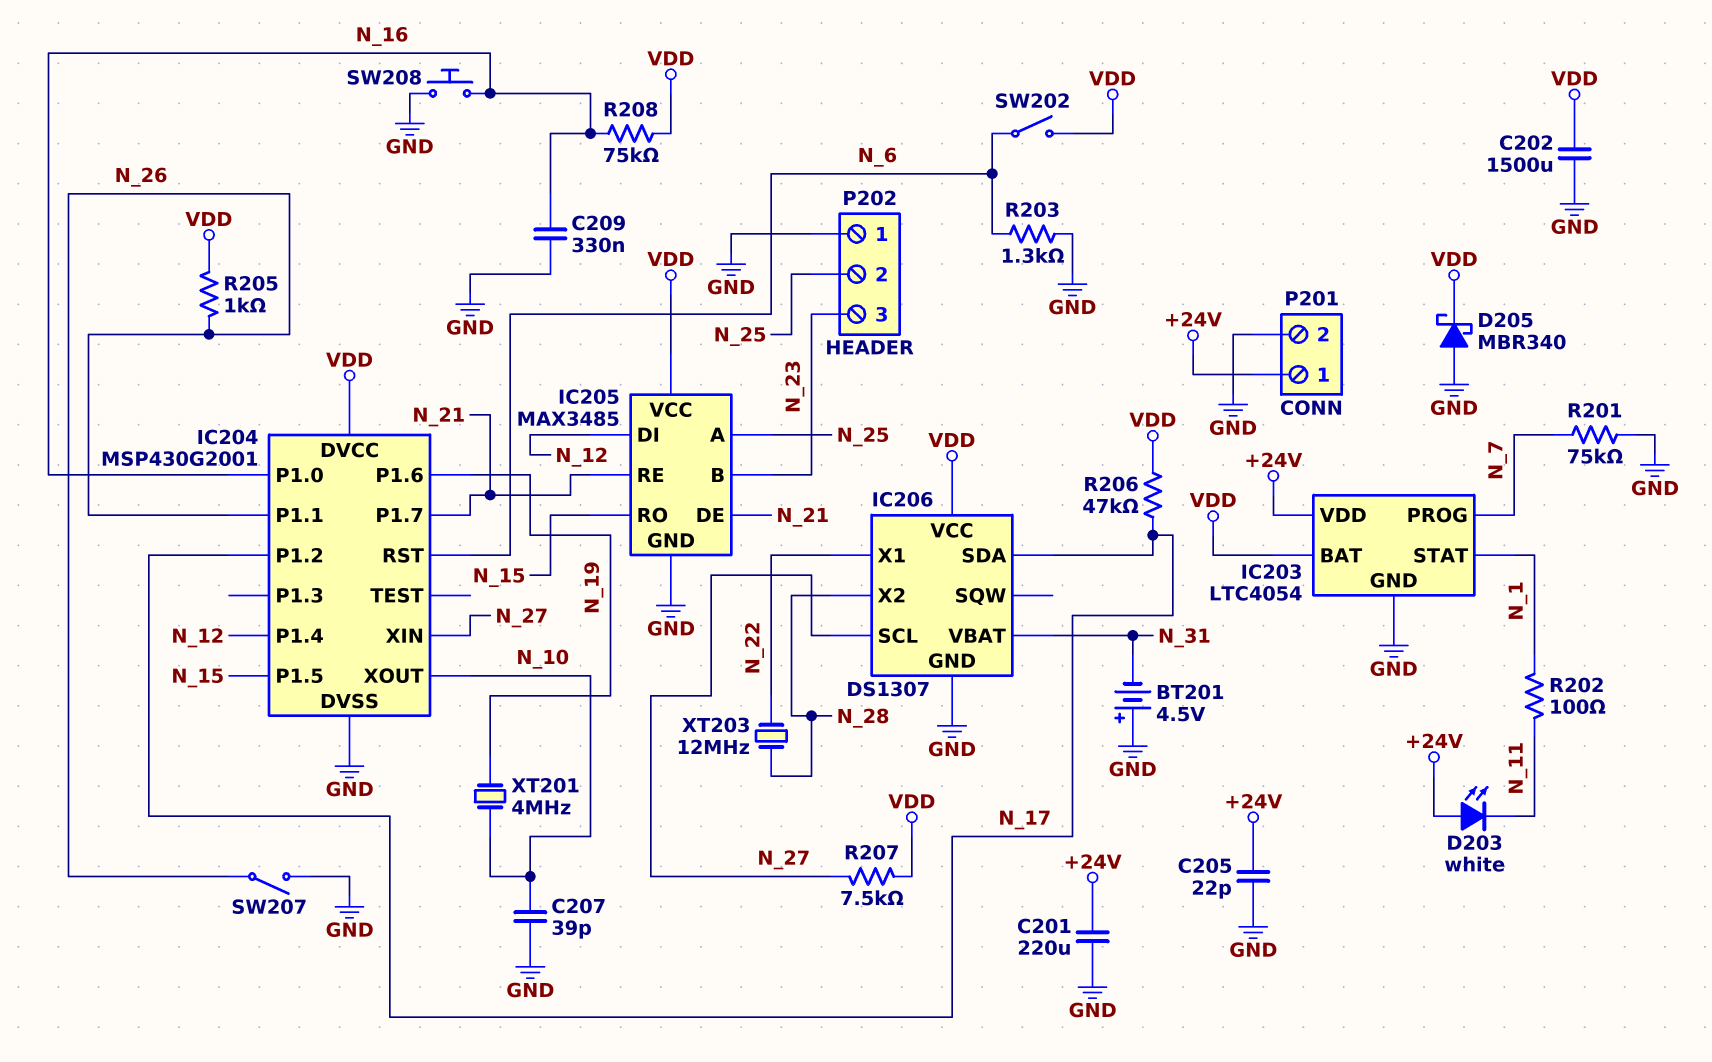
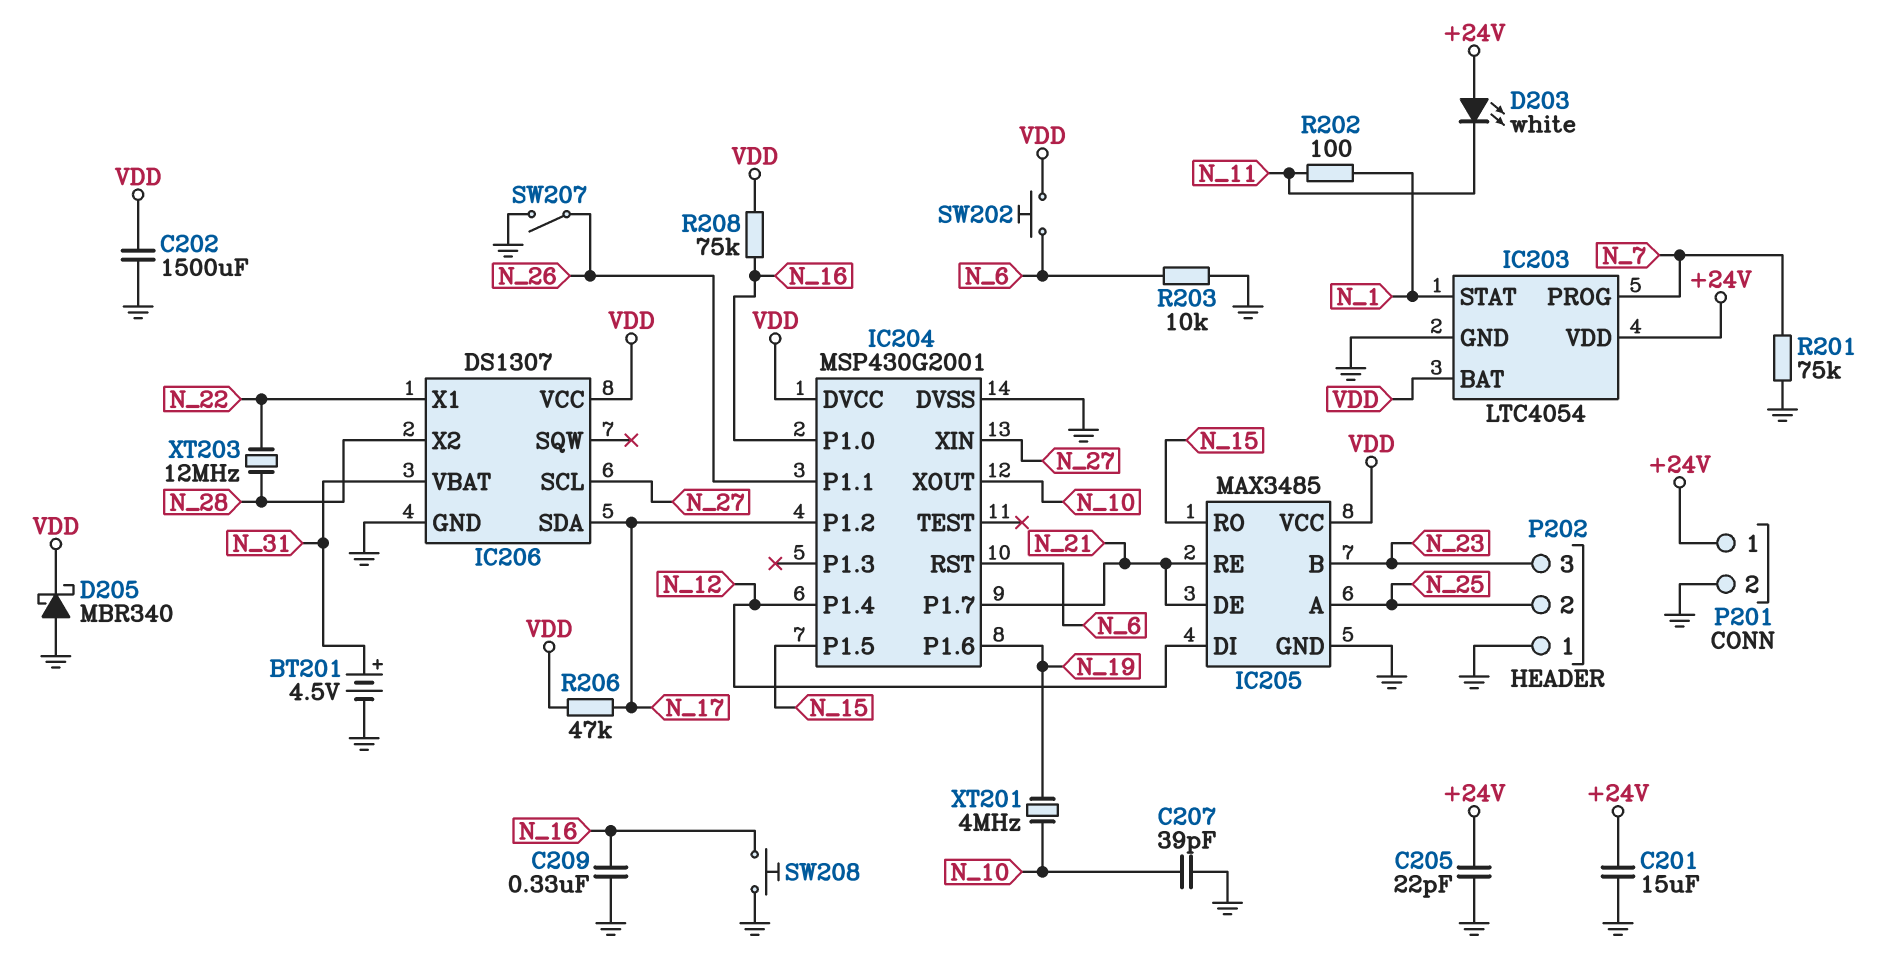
BT201: 4.5V (plus GND, minus N_31) -> 4.5V (plus N_31, minus GND)
C201: 220uF (+24V, GND) -> 15uF (+24V, GND)
R203: 1.3k (GND, N_6) -> 10k (GND, N_6)
R205: 1k (N_26, VDD) -> none
R207: 7.5k (N_27, VDD) -> none
SW202: switch (N_6, VDD) -> button (N_6, VDD)

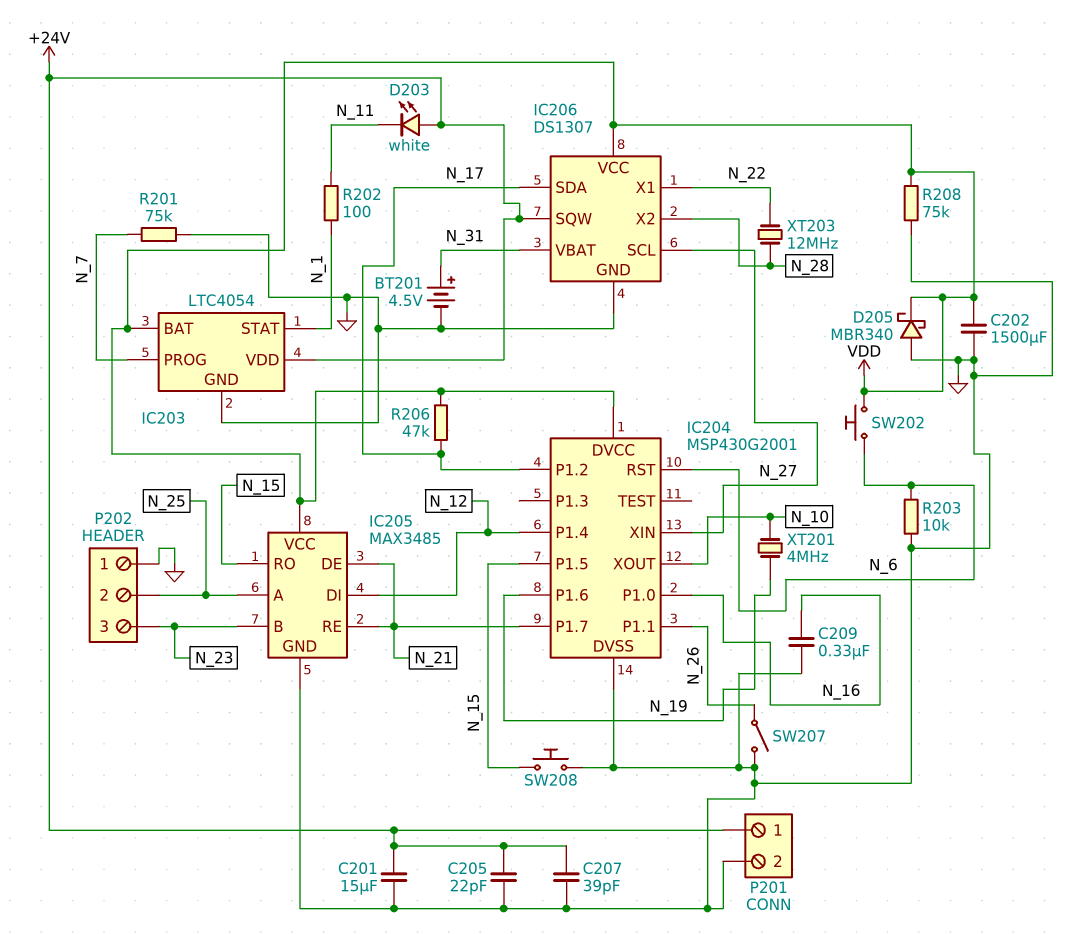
C207: 39pF (GND, N_10) -> 39pF (+24V, GND)
IC206 pin SQW: none -> +24V
R208: 75k (N_16, VDD) -> 75k (GND, VDD)
SW208: button (GND, N_16) -> button (GND, N_15)

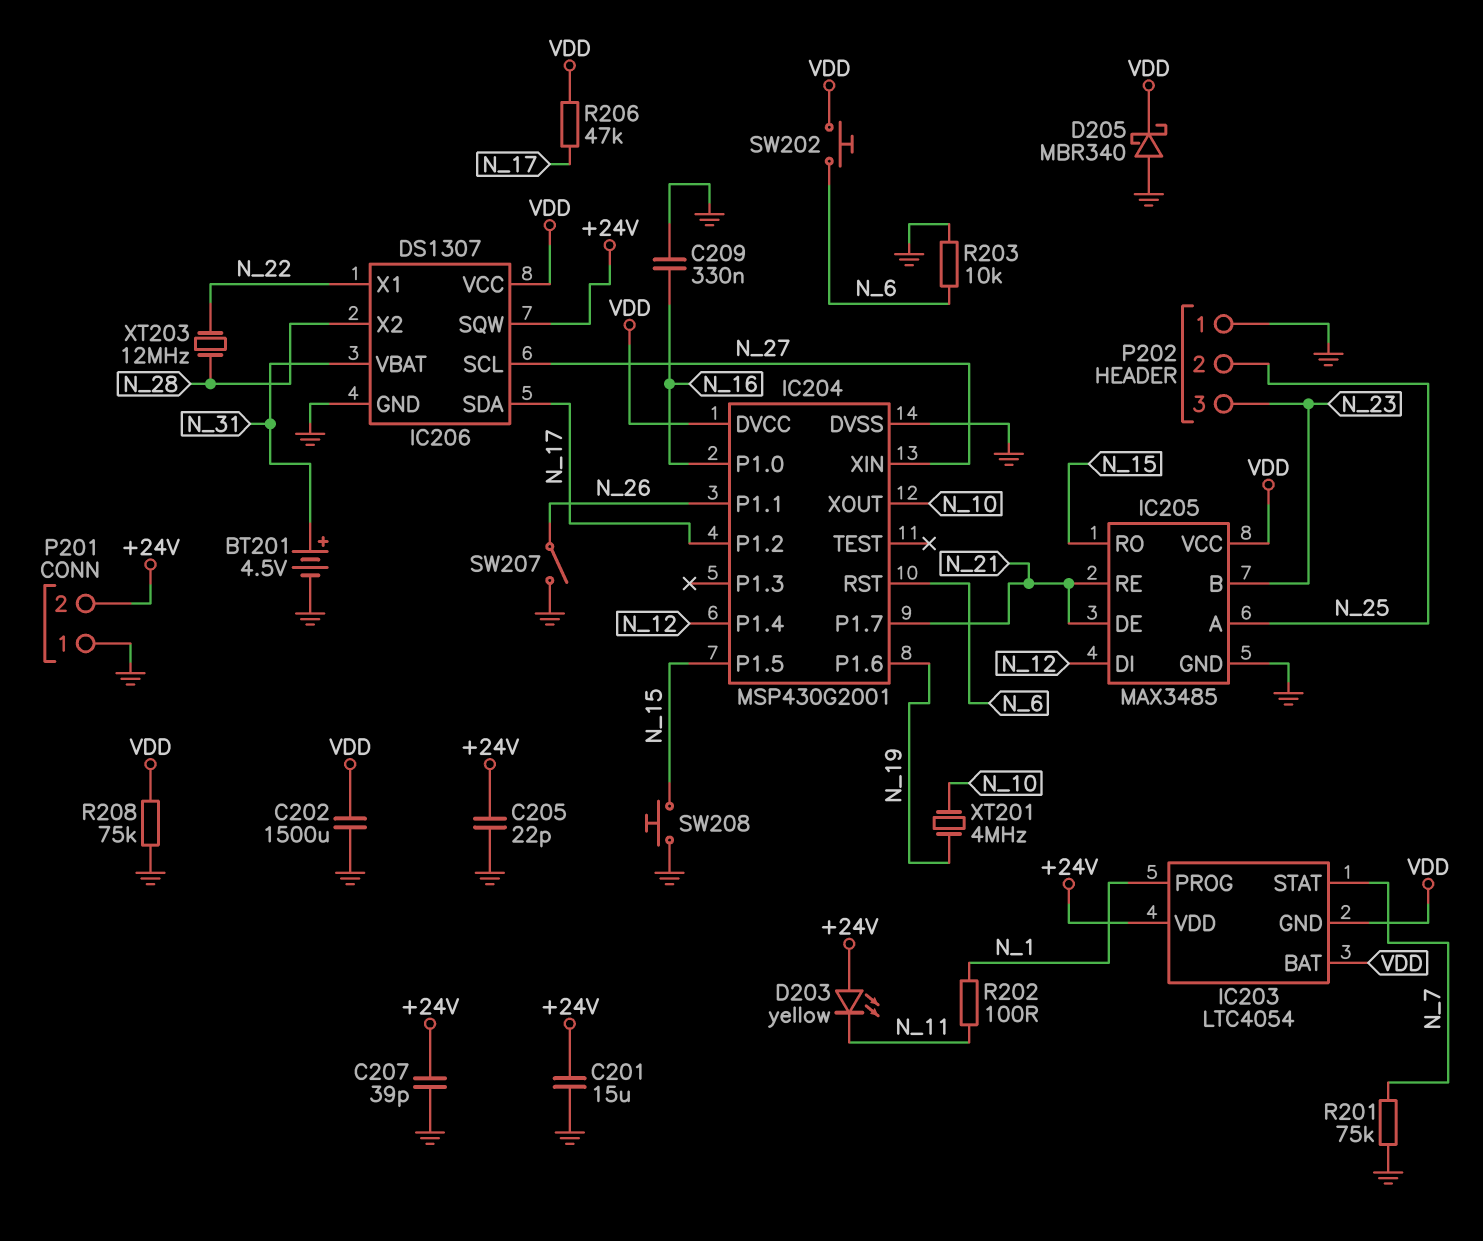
D203: LED white (A +24V, K N_11) -> LED yellow (A +24V, K N_11)
IC203 pin GND: GND -> VDD
IC203 pin PROG: N_7 -> N_1
IC203 pin STAT: N_1 -> N_7
P201 pin 1: +24V -> GND
P201 pin 2: GND -> +24V

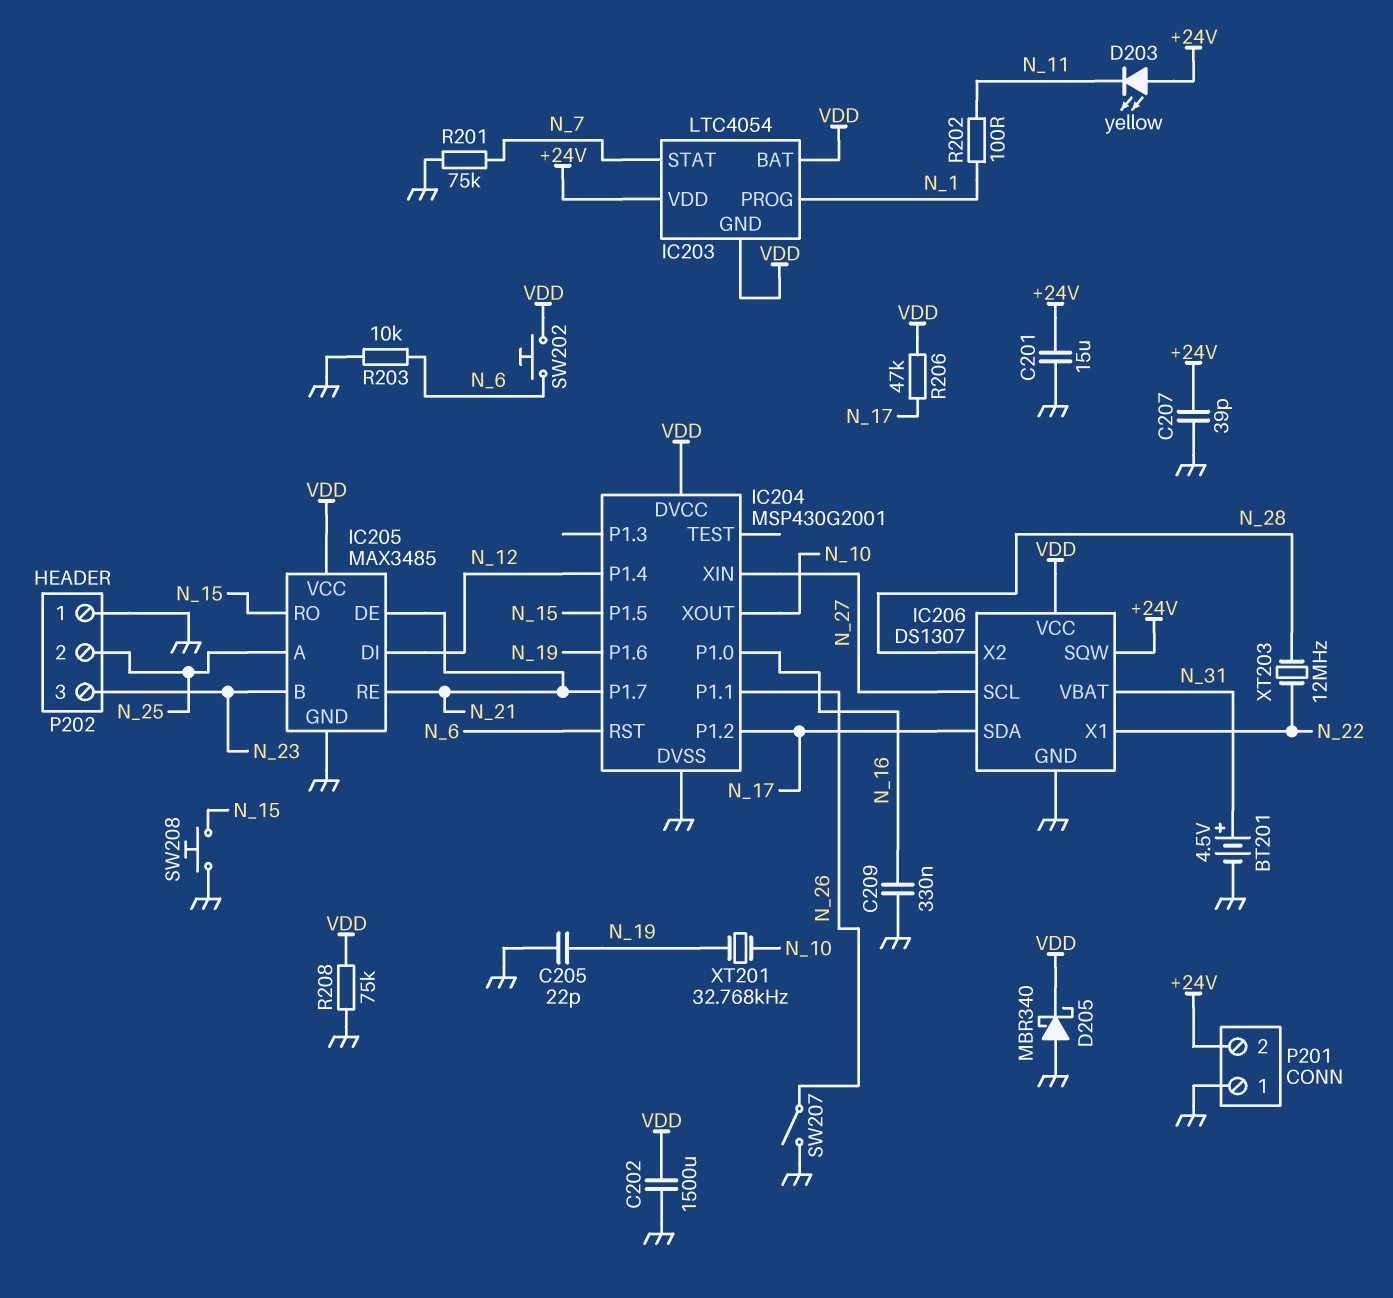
C205: 22pF (+24V, GND) -> 22pF (GND, N_19)
XT201: 4MHz (N_10, N_19) -> 32.768kHz (N_10, N_19)

